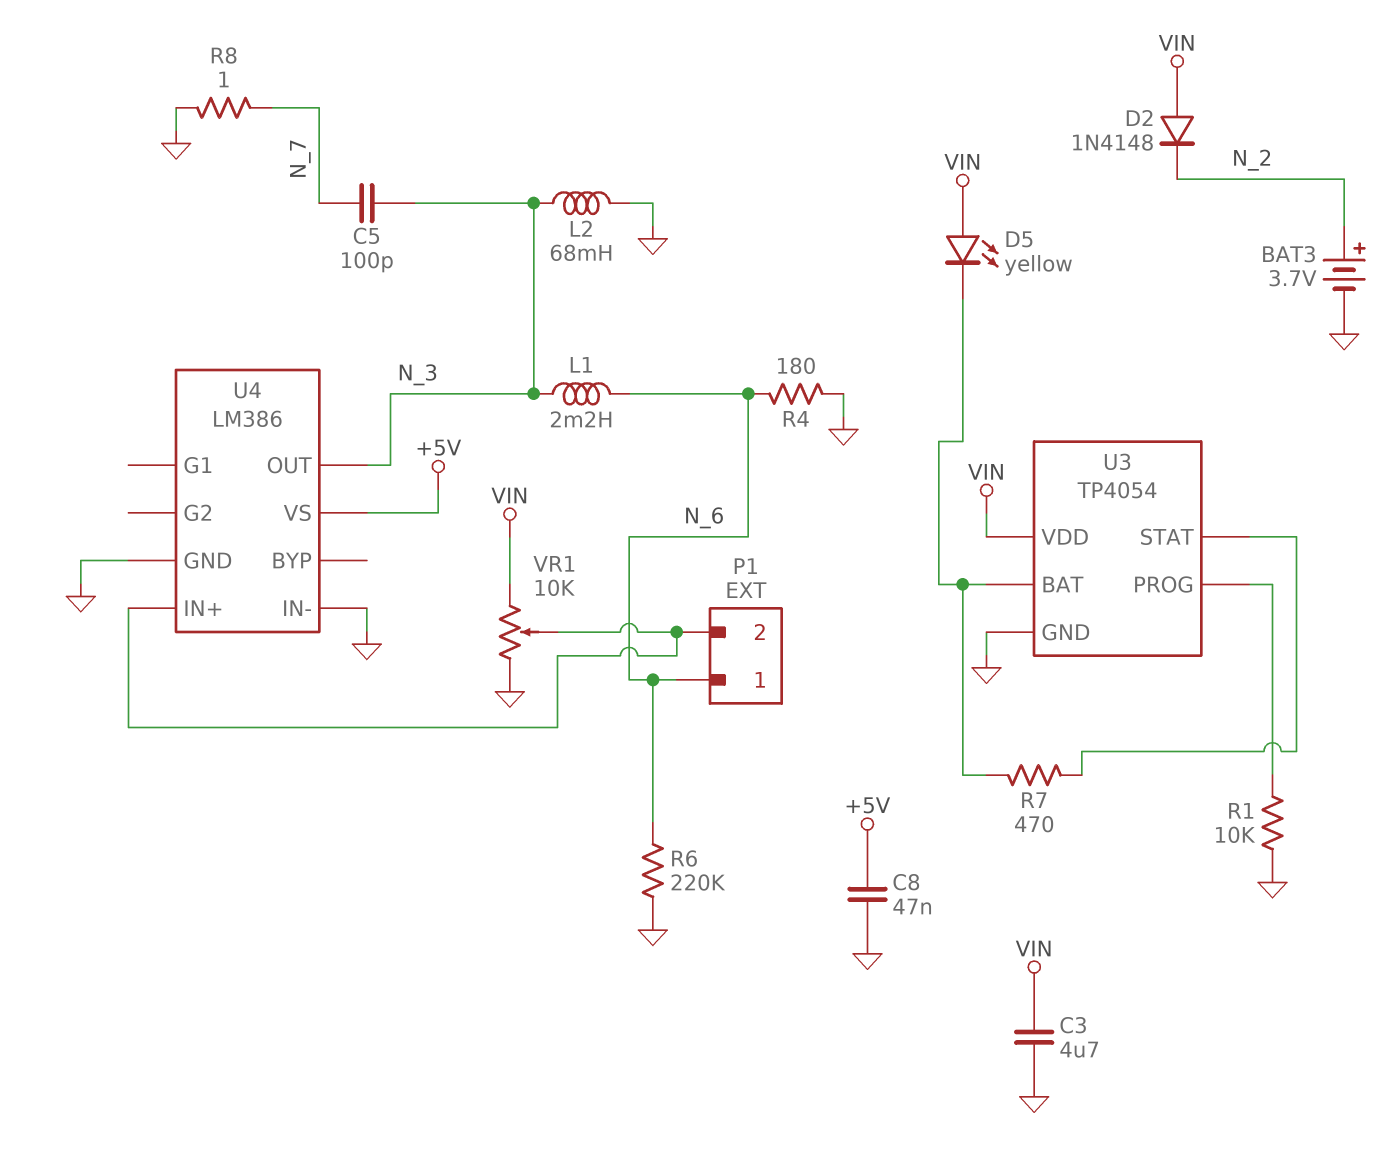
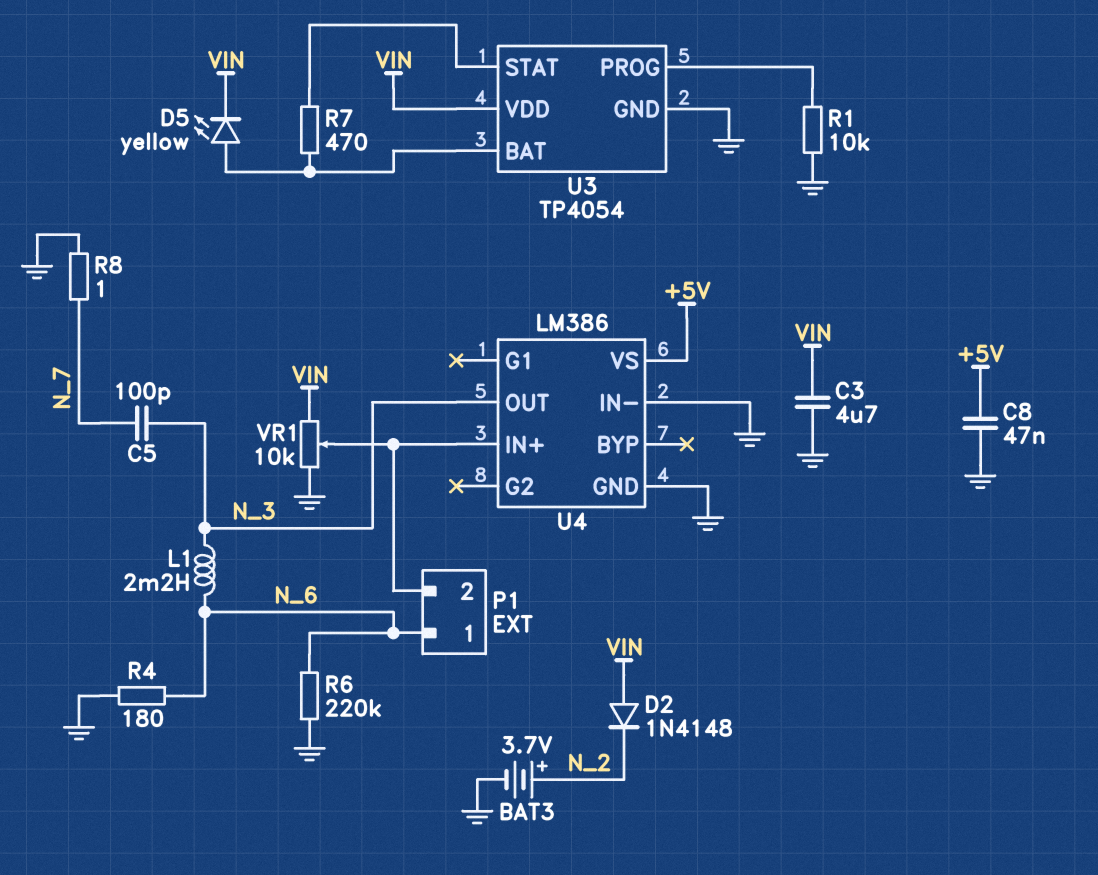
D5: LED yellow (A VIN, K U3/BAT) -> LED yellow (A U3/BAT, K VIN)
L2: 68mH (GND, N_3) -> none

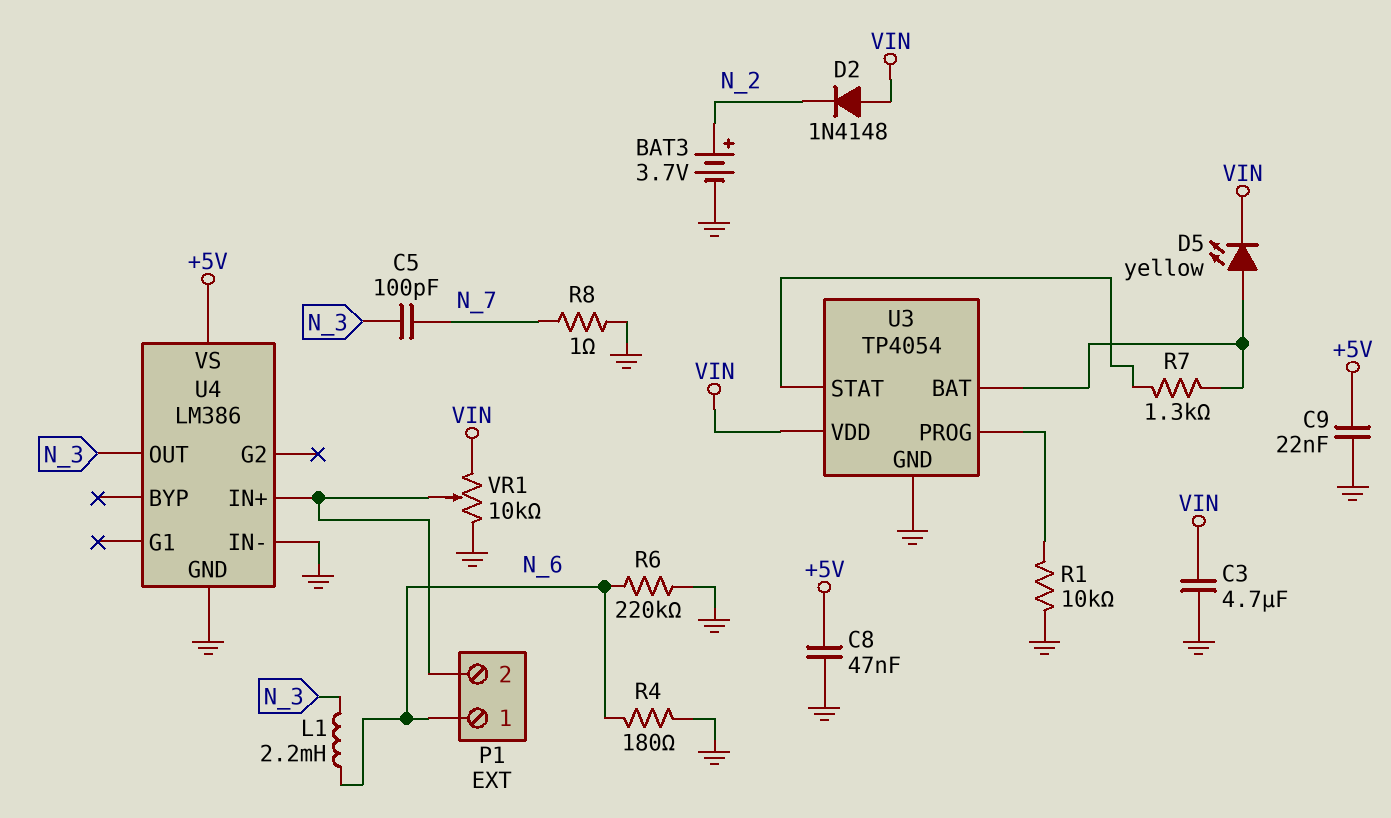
C9: none -> 22nF (+5V, GND)
R7: 470 (U3/BAT, U3/STAT) -> 1.3k (U3/BAT, U3/STAT)

